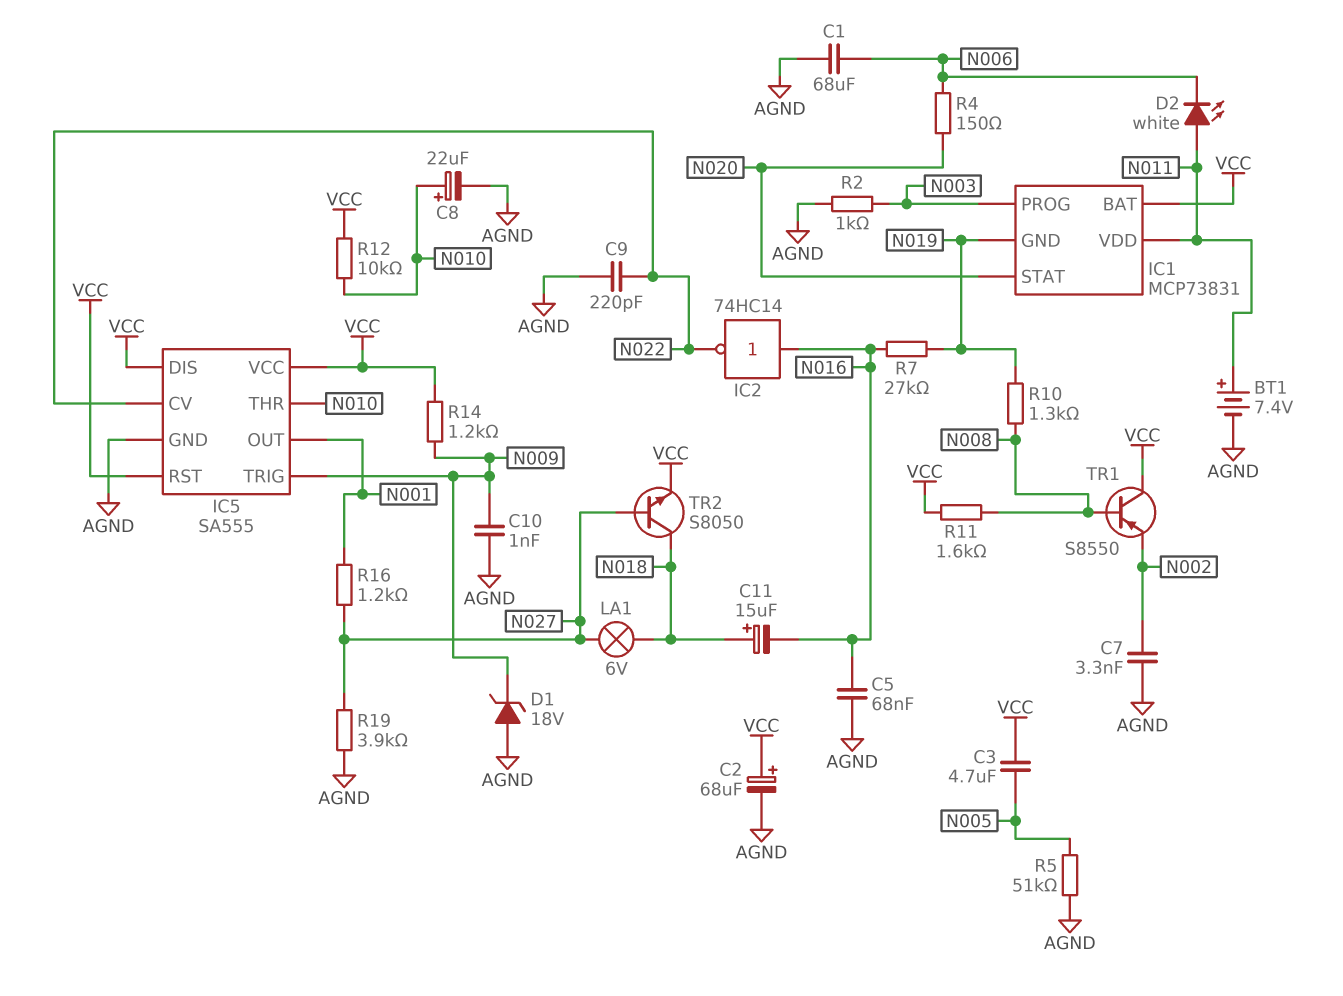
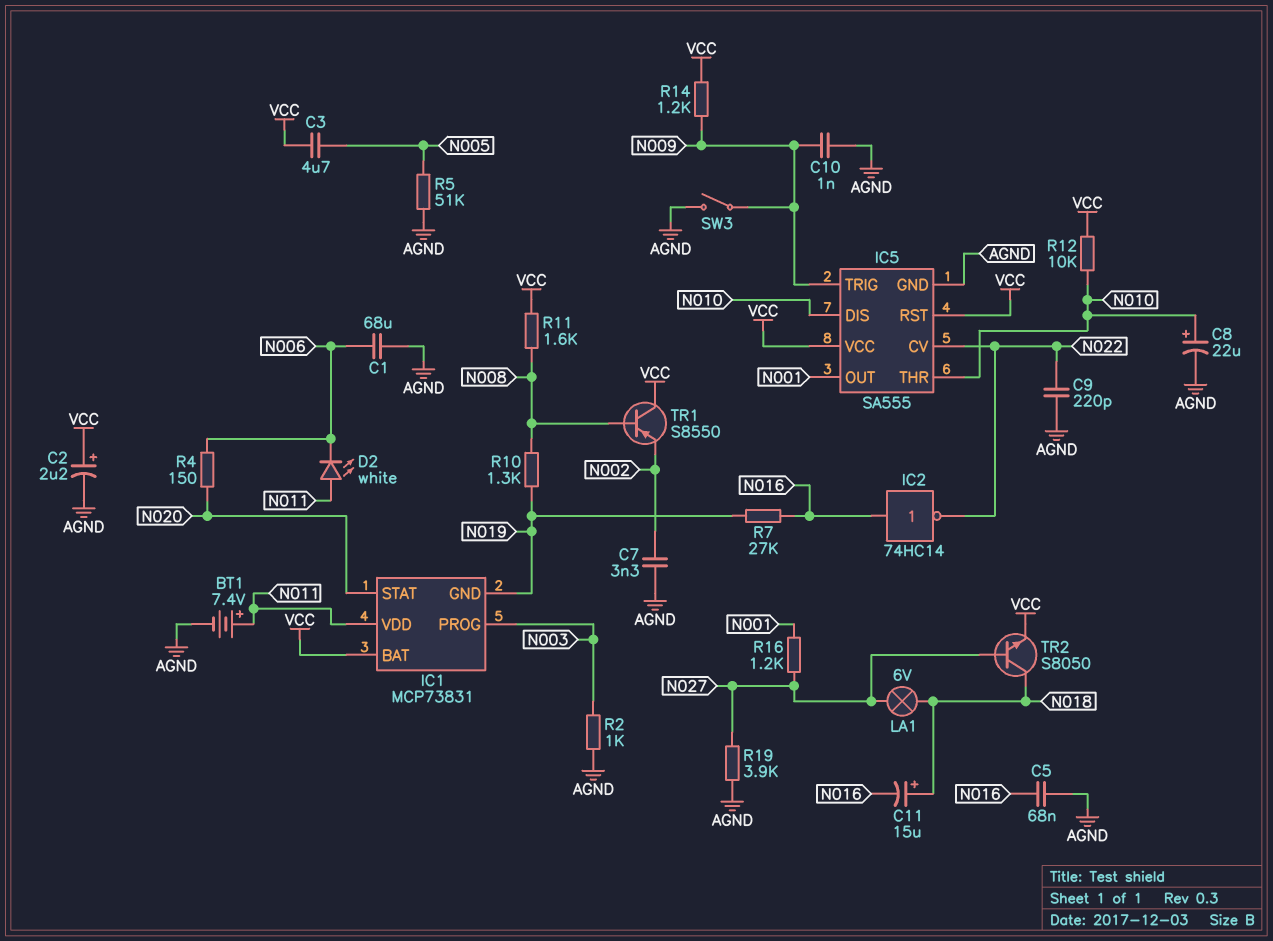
C2: 68uF (plus VCC, minus AGND) -> 2.2uF (plus VCC, minus AGND)
D1: zener 18V (A AGND, K N009) -> none
IC5 pin DIS: VCC -> N010
SW3: none -> switch (AGND, N009)

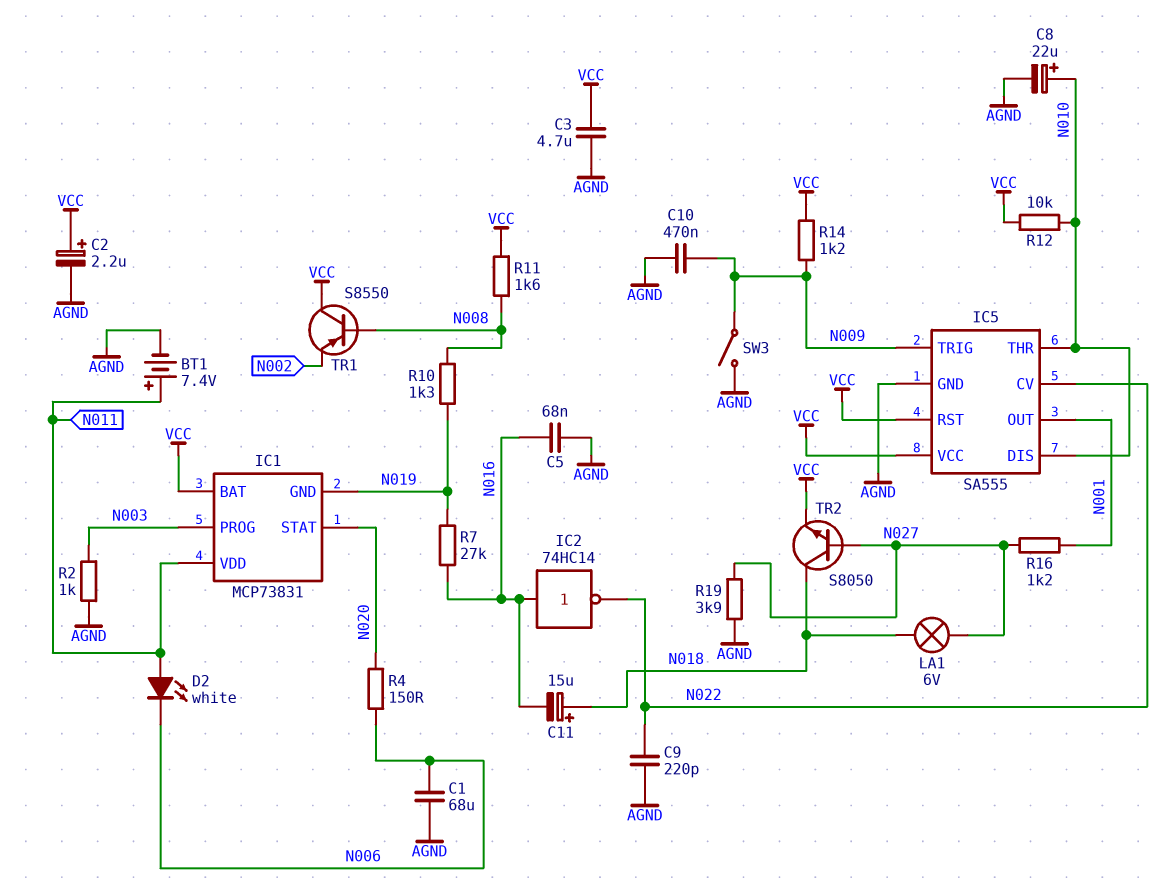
C3: 4.7uF (N005, VCC) -> 4.7uF (AGND, VCC)
C7: 3.3nF (AGND, N002) -> none
C10: 1nF (AGND, N009) -> 470nF (AGND, N009)
R5: 51k (AGND, N005) -> none

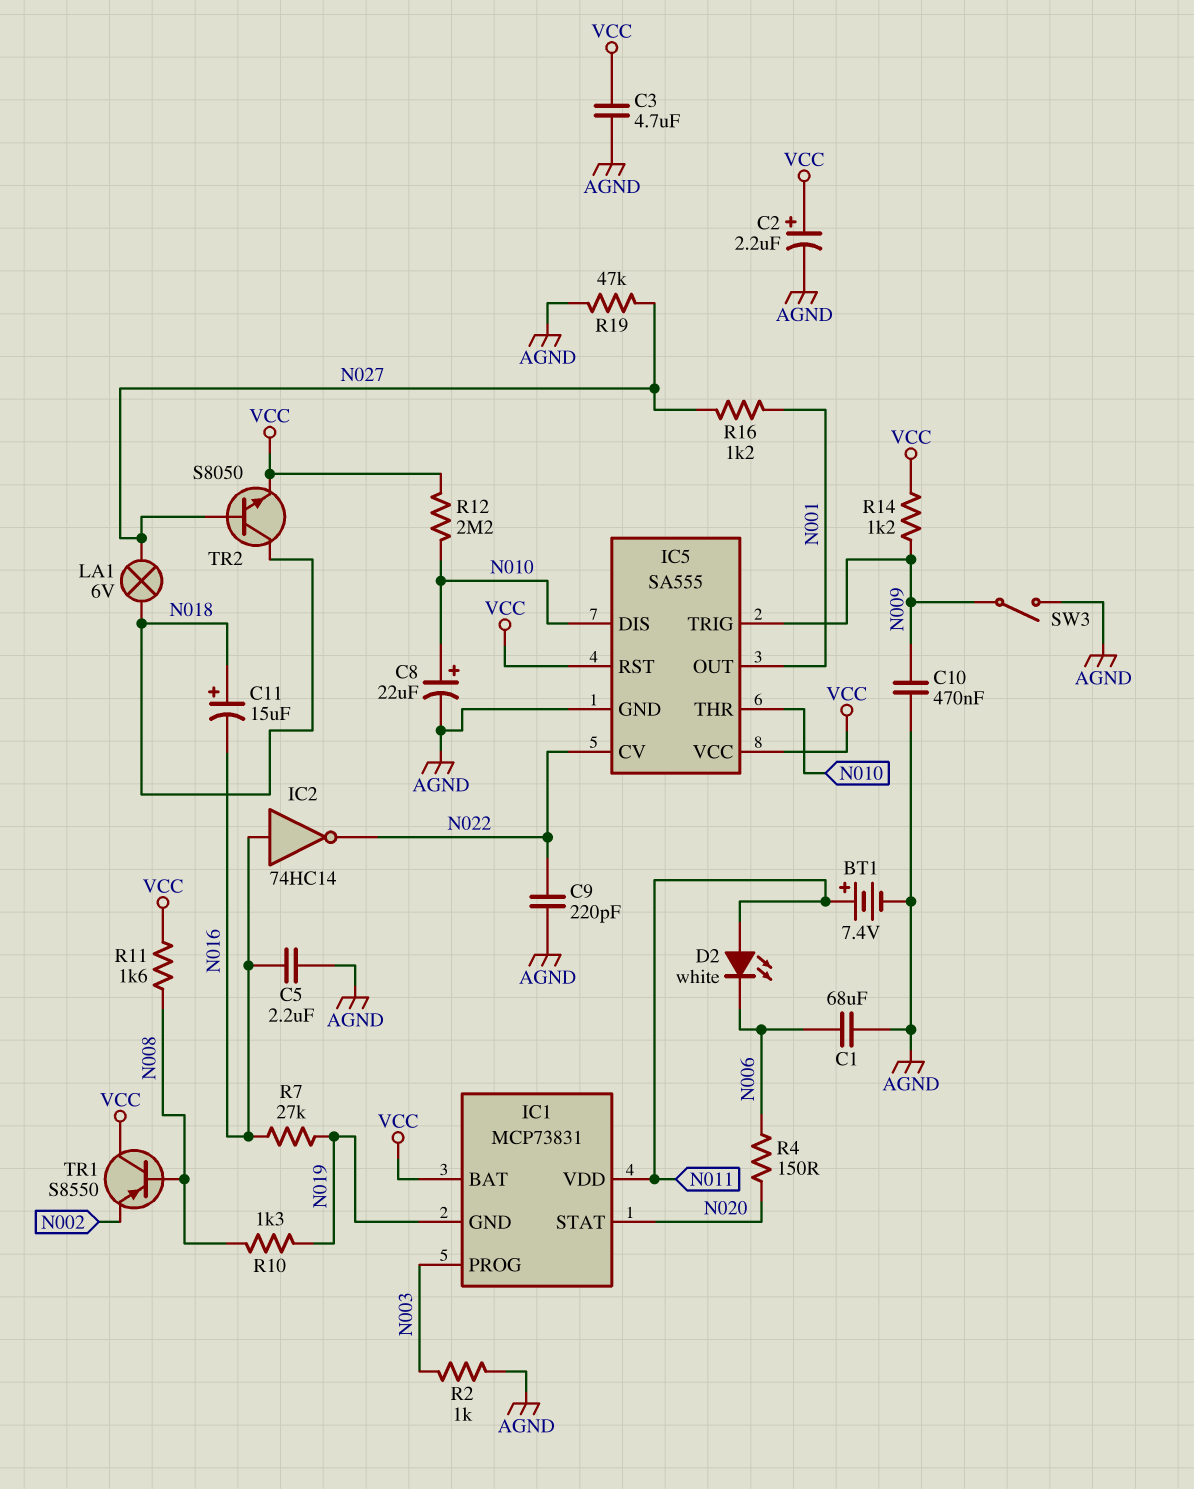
C5: 68nF (AGND, N016) -> 2.2uF (AGND, N016)
R12: 10k (N010, VCC) -> 2.2M (N010, VCC)
R19: 3.9k (AGND, N027) -> 47k (AGND, N027)

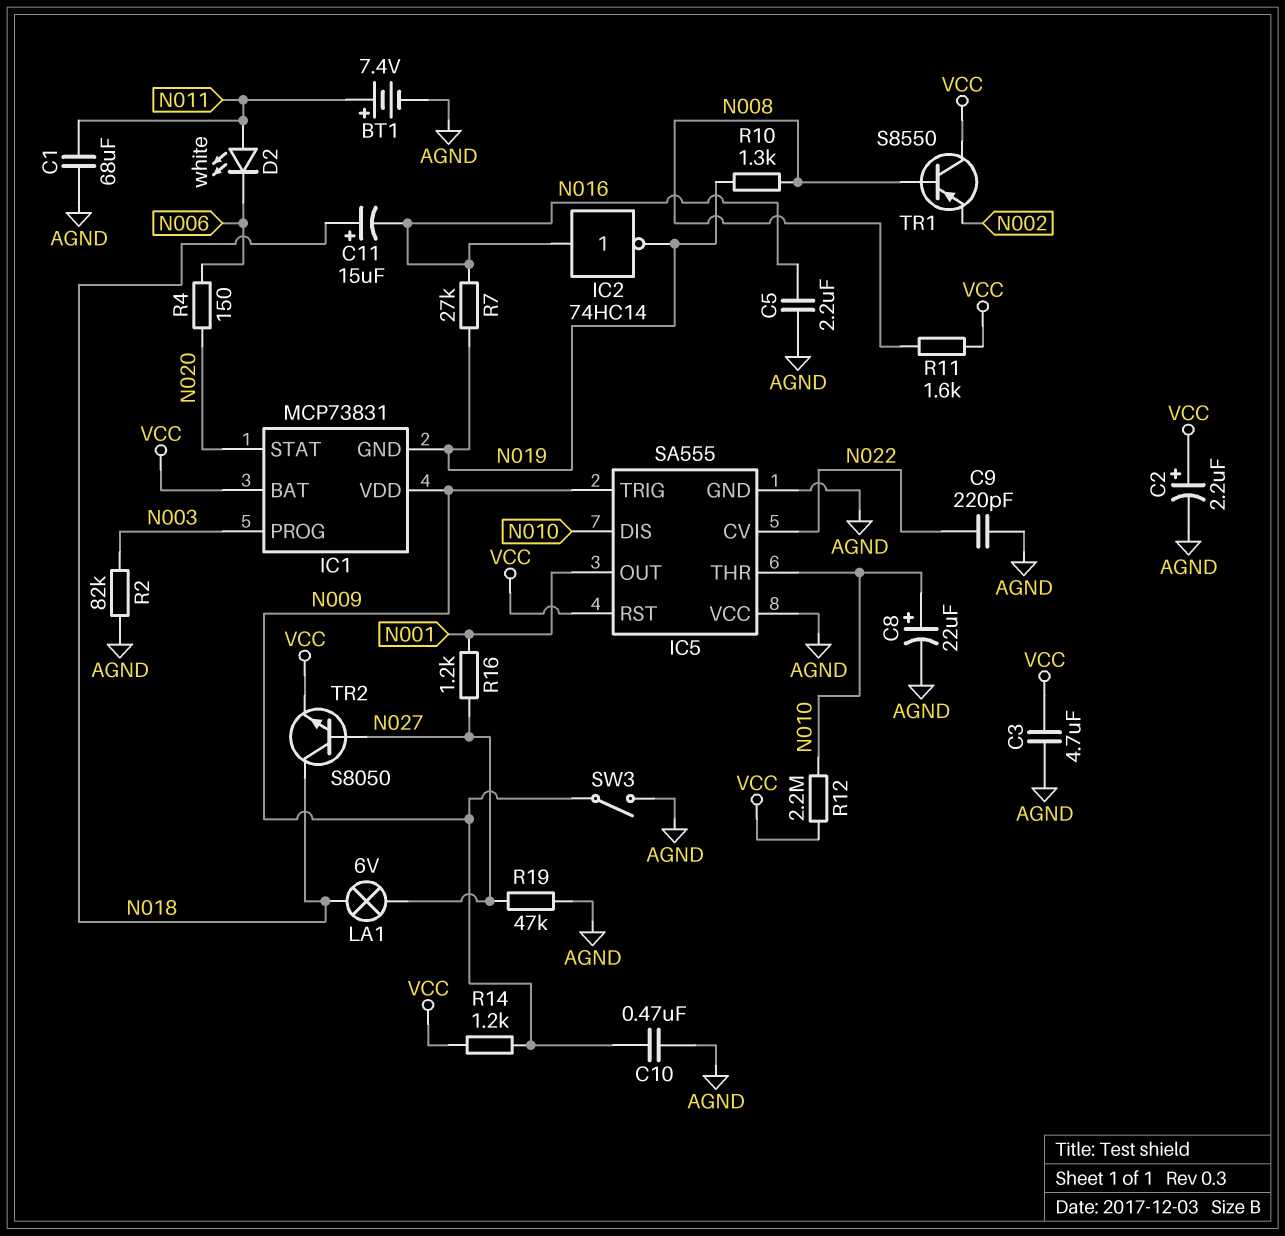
C1: 68uF (AGND, N006) -> 68uF (AGND, N011)
IC1 pin VDD: N011 -> N009
IC2: NOT 74HC14 (in N016, out N022) -> NOT 74HC14 (in N016, out N019)
IC5 pin VCC: VCC -> AGND
R2: 1k (AGND, N003) -> 82k (AGND, N003)

